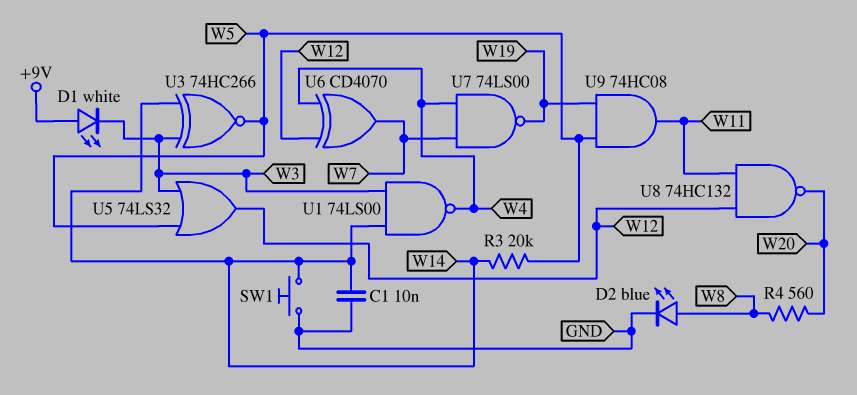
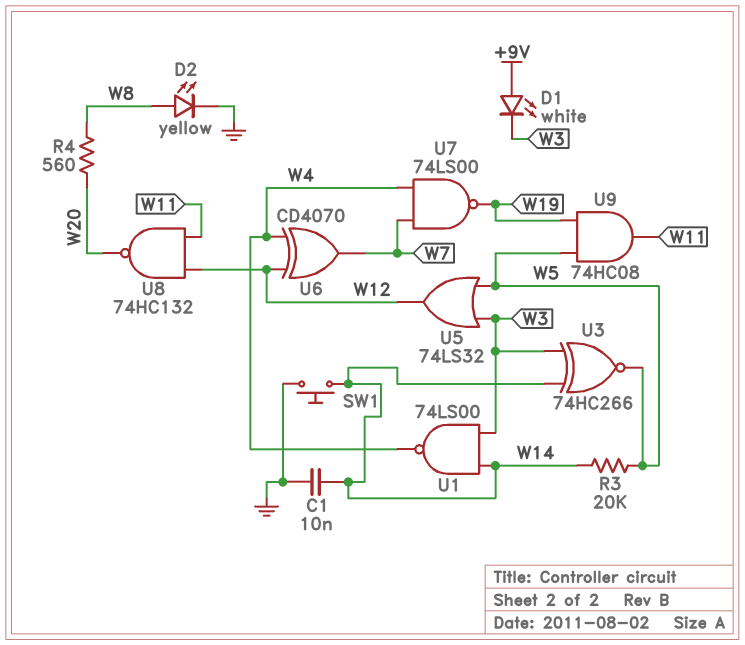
D2: LED blue (A W8, K GND) -> LED yellow (A W8, K GND)

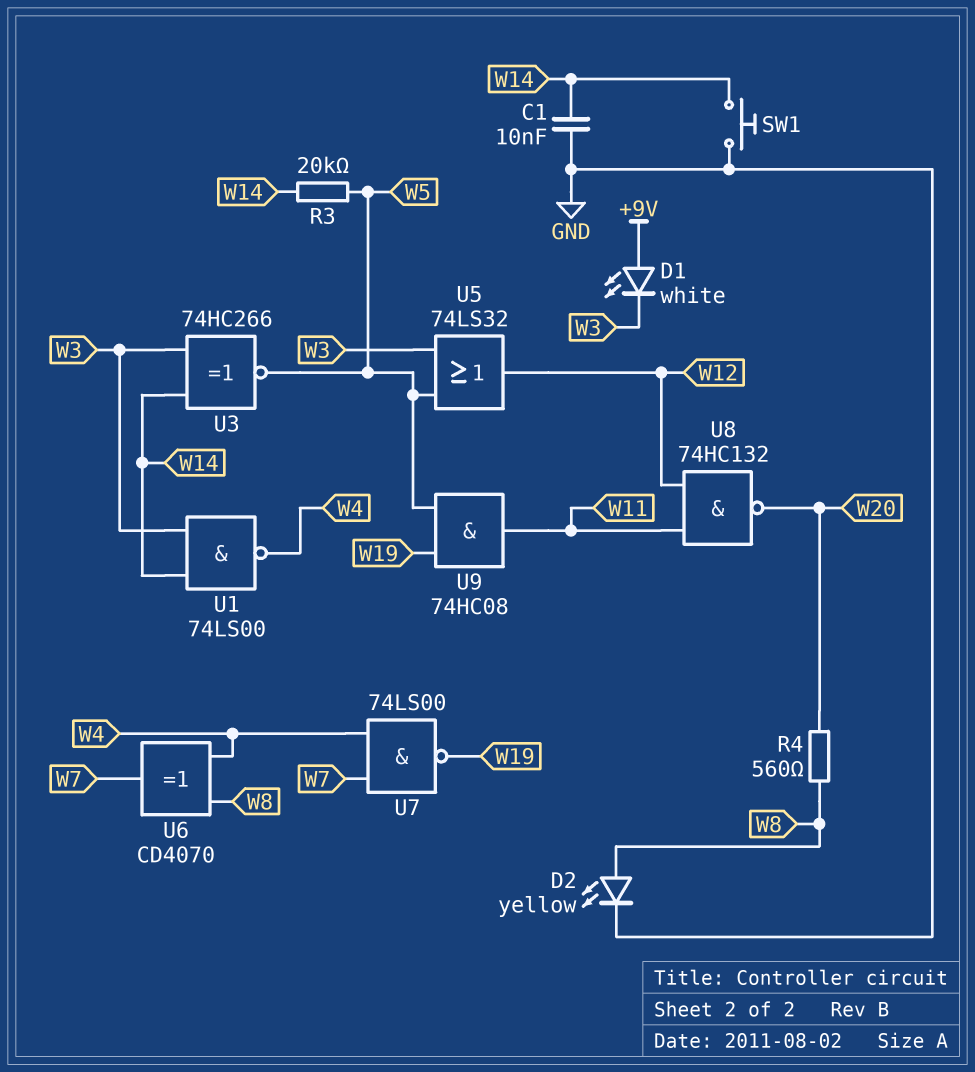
U6: XOR CD4070 (in W4, in W12, out W7) -> XOR CD4070 (in W4, in W8, out W7)

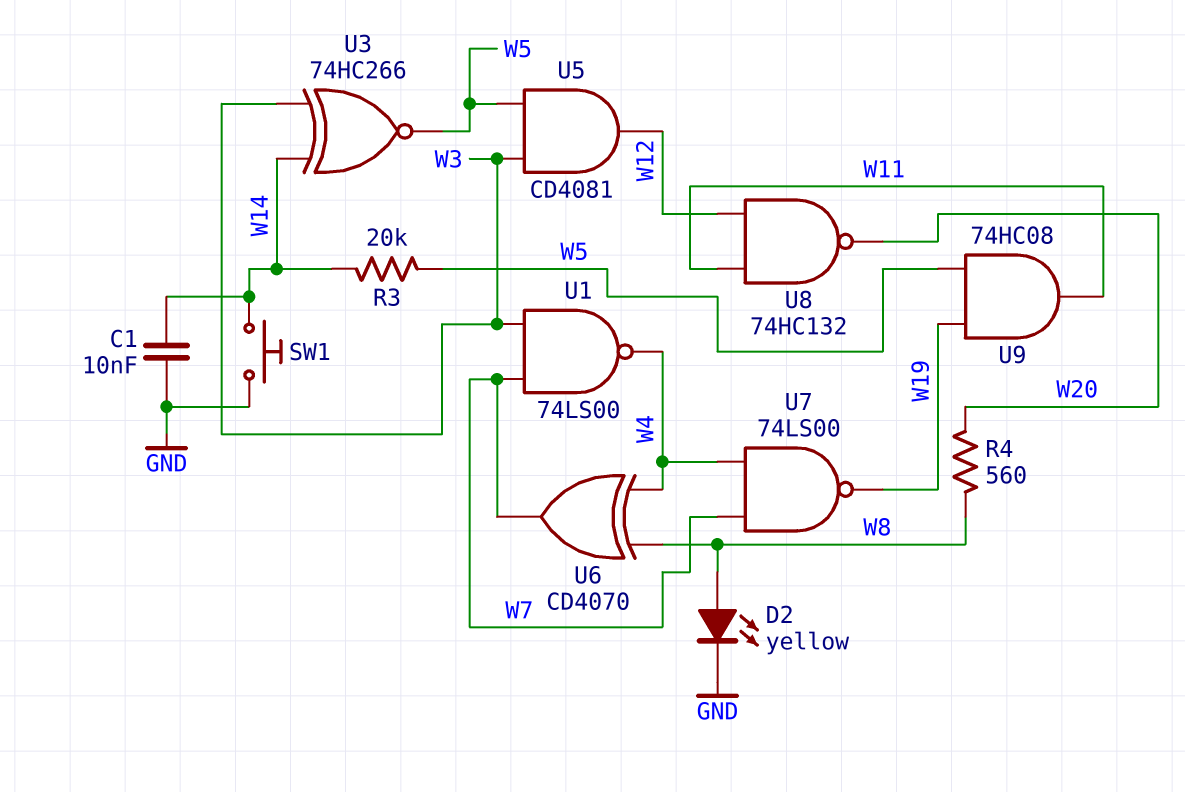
D1: LED white (A +9V, K W3) -> none
U1: NAND 74LS00 (in W3, in W14, out W4) -> NAND 74LS00 (in W3, in W7, out W4)
U5: OR 74LS32 (in W3, in W5, out W12) -> AND CD4081 (in W3, in W5, out W12)

